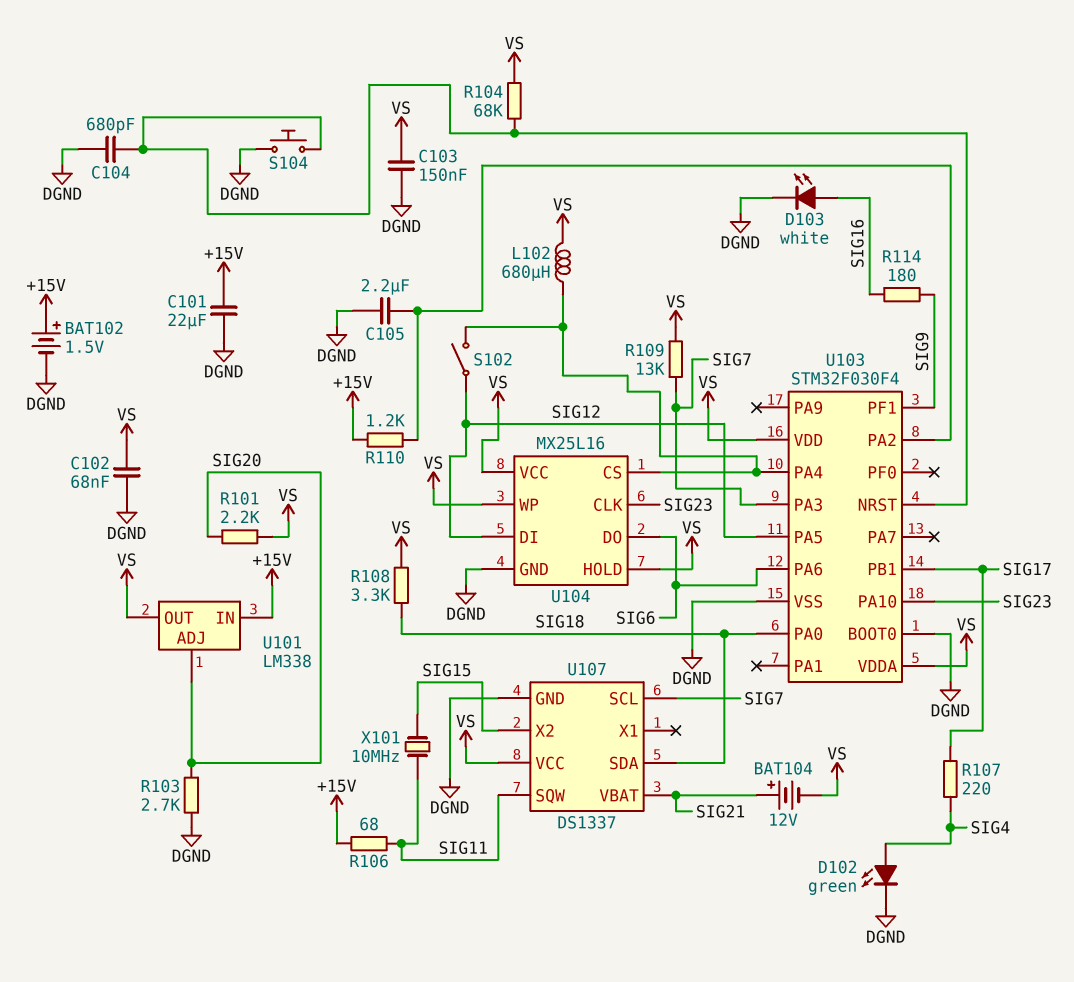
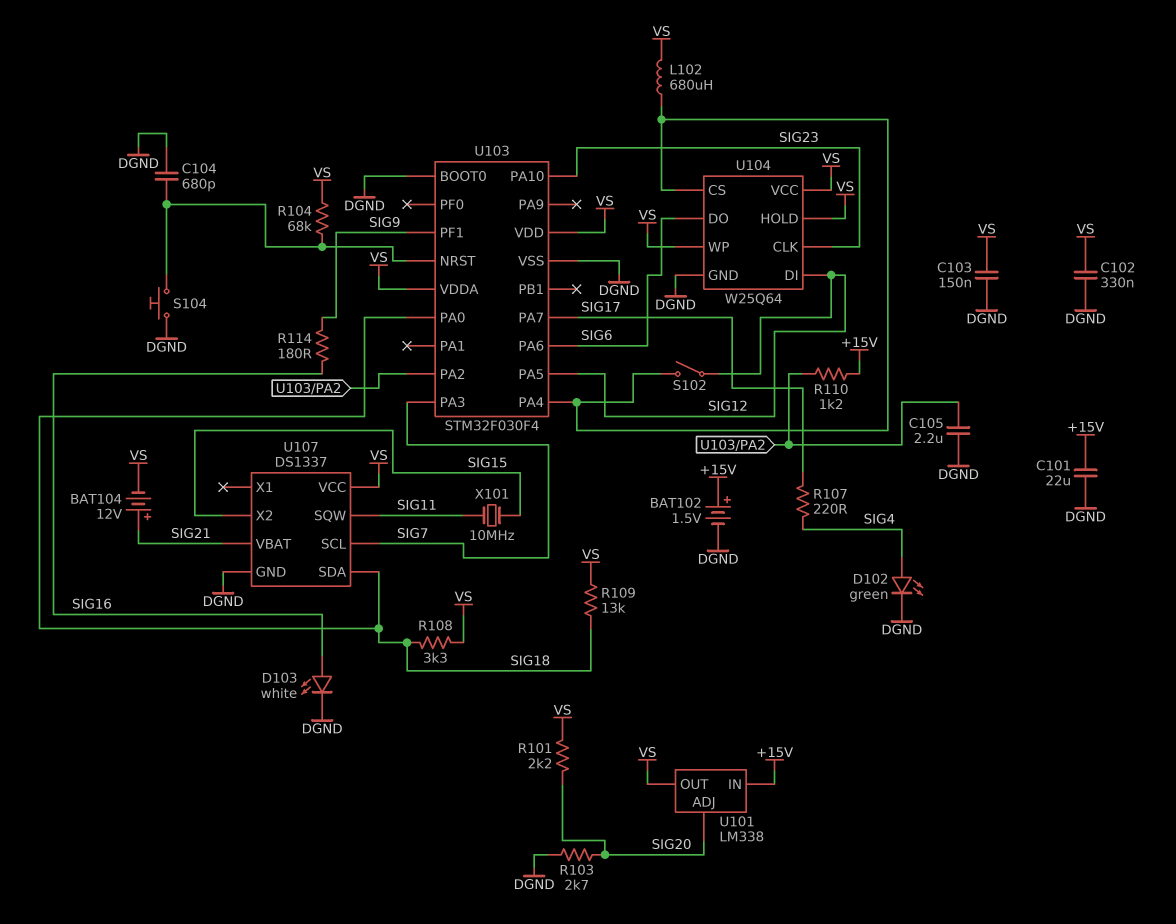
C102: 68nF (DGND, VS) -> 330nF (DGND, VS)
R106: 68 (+15V, SIG11) -> none
R109: 13k (SIG7, VS) -> 13k (SIG18, VS)
U103 pin PA7: none -> SIG17
U103 pin PB1: SIG17 -> none
U104: MX25L16 -> W25Q64

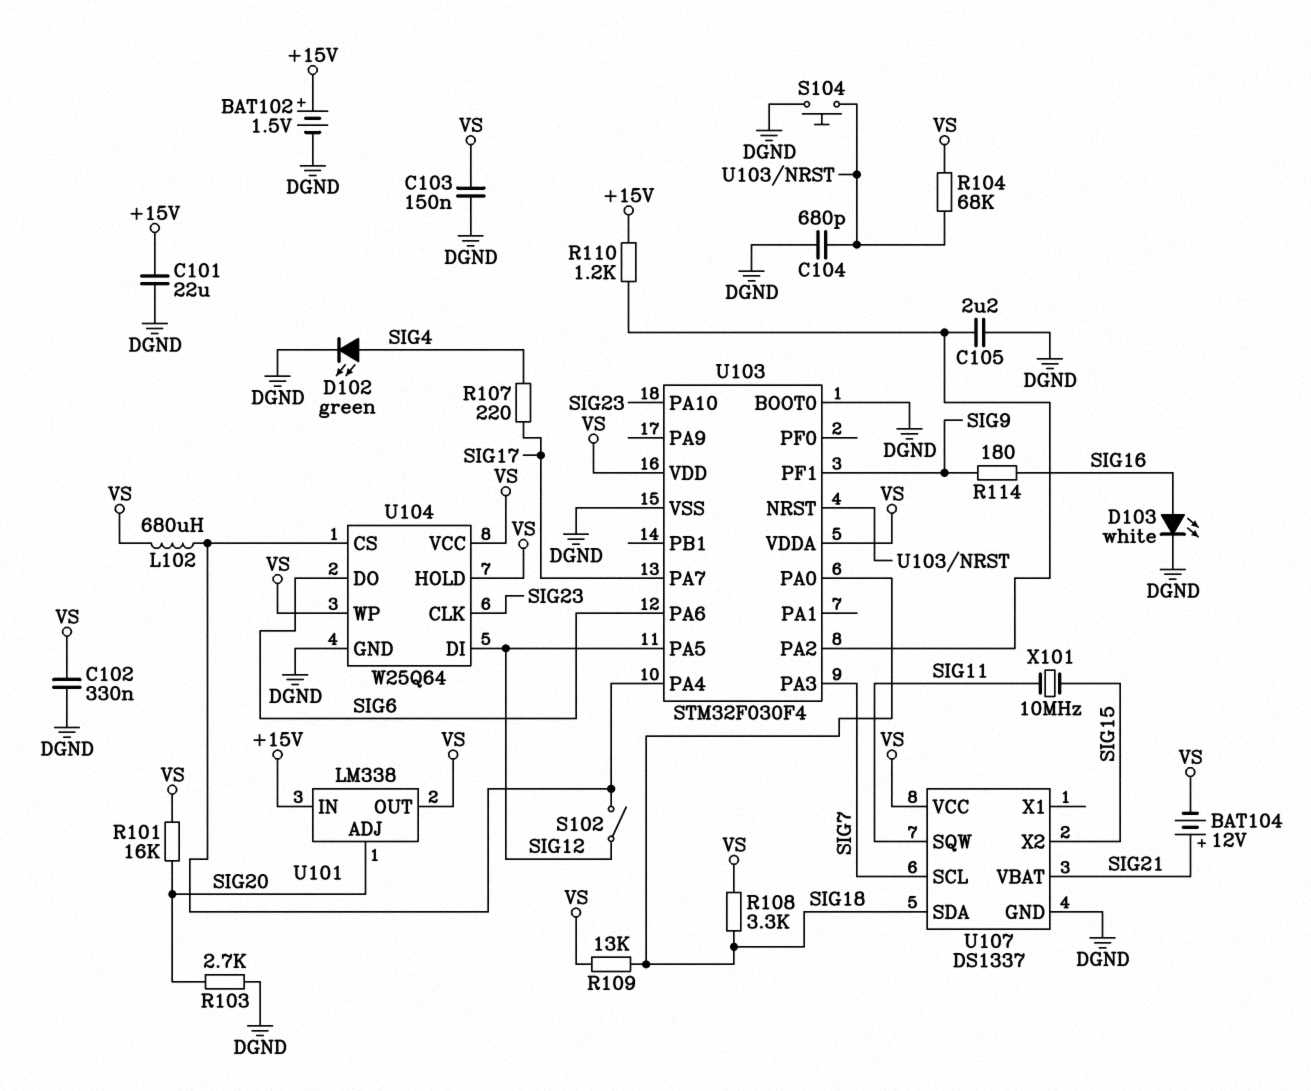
R101: 2.2k (SIG20, VS) -> 16k (SIG20, VS)

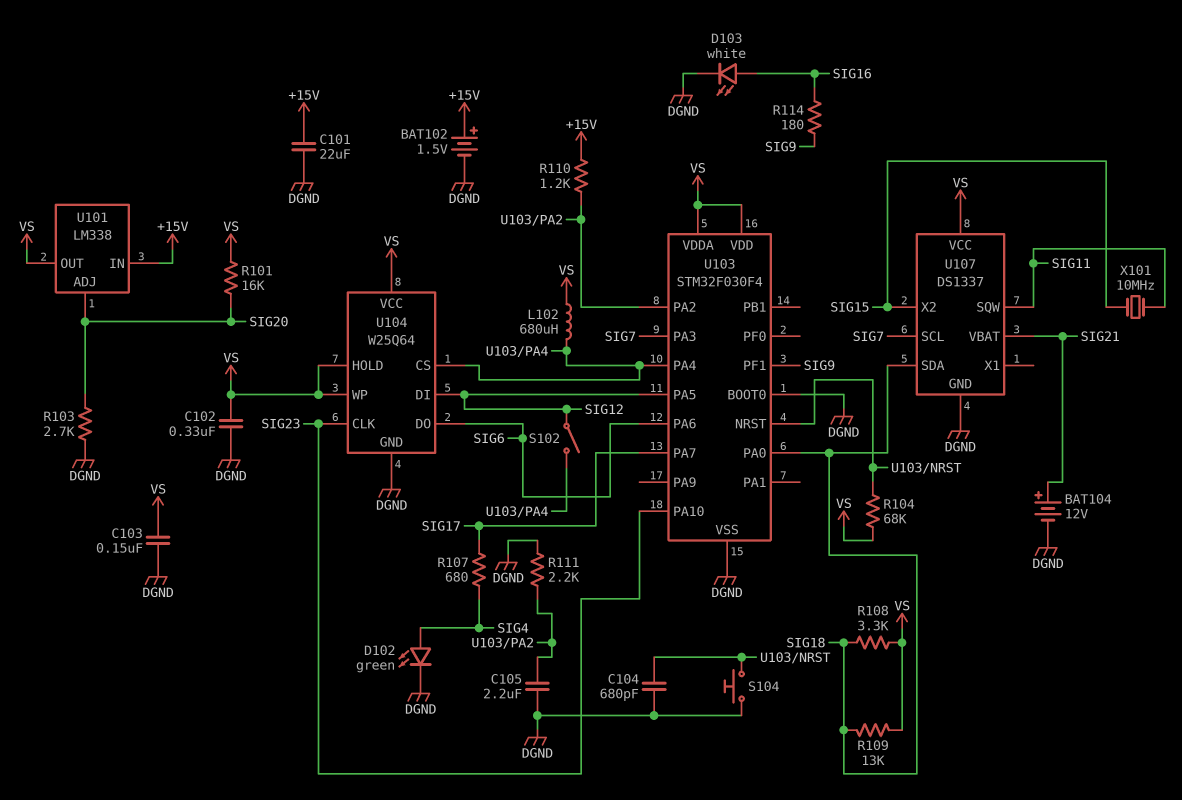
BAT104: 12V (plus SIG21, minus VS) -> 12V (plus SIG21, minus DGND)
R107: 220 (SIG4, SIG17) -> 680 (SIG4, SIG17)
R111: none -> 2.2k (DGND, U103/PA2)

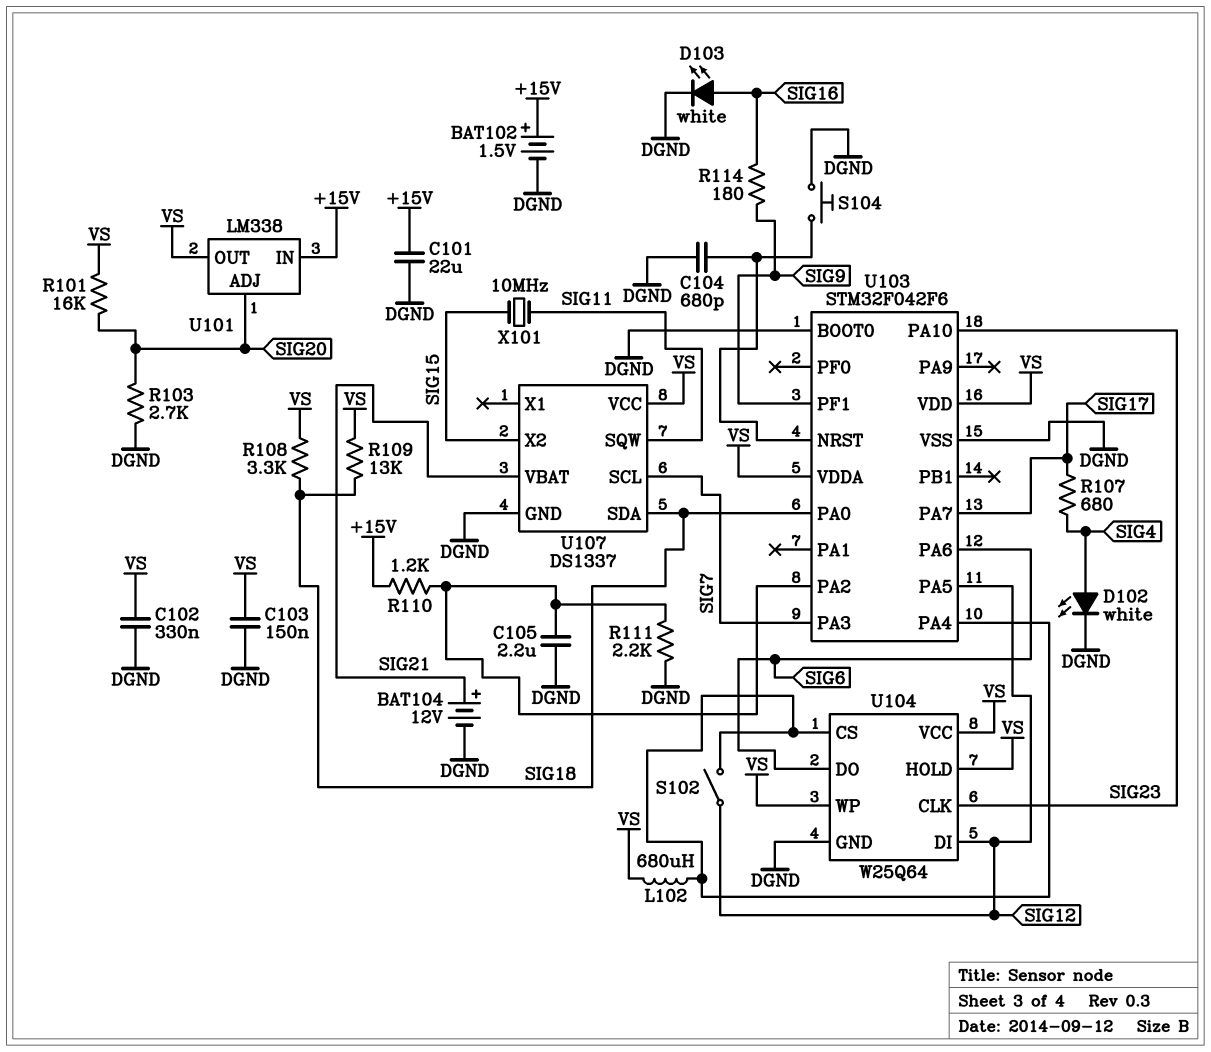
D102: LED green (A SIG4, K DGND) -> LED white (A SIG4, K DGND)
R104: 68k (U103/NRST, VS) -> none
U103: STM32F030F4 -> STM32F042F6

